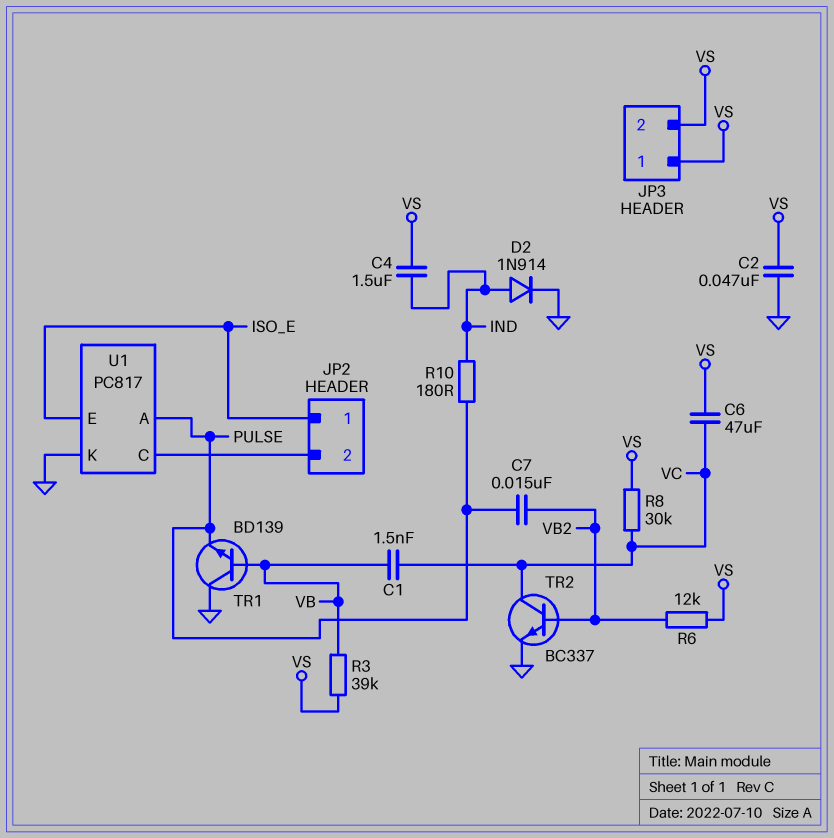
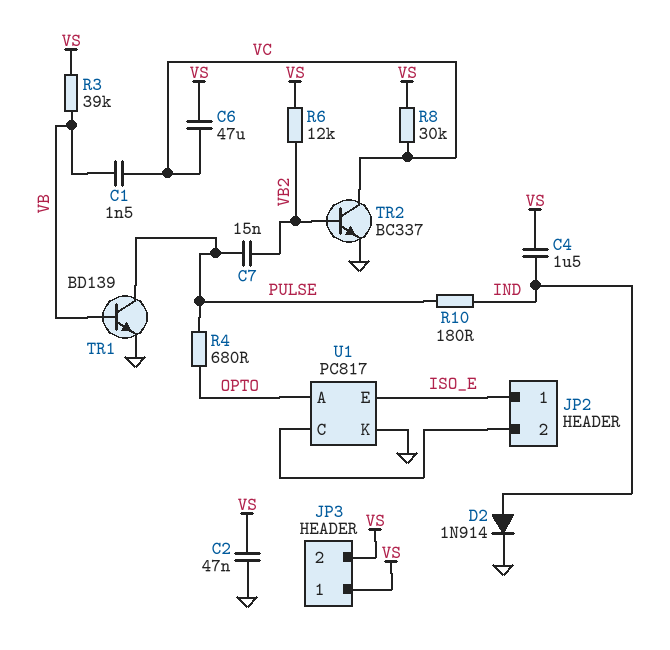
R4: none -> 680 (OPTO, PULSE)
TR1: NPN BD139 (B VB, C GND, E PULSE) -> NPN BD139 (B VB, C PULSE, E GND)
U1 pin A: PULSE -> OPTO

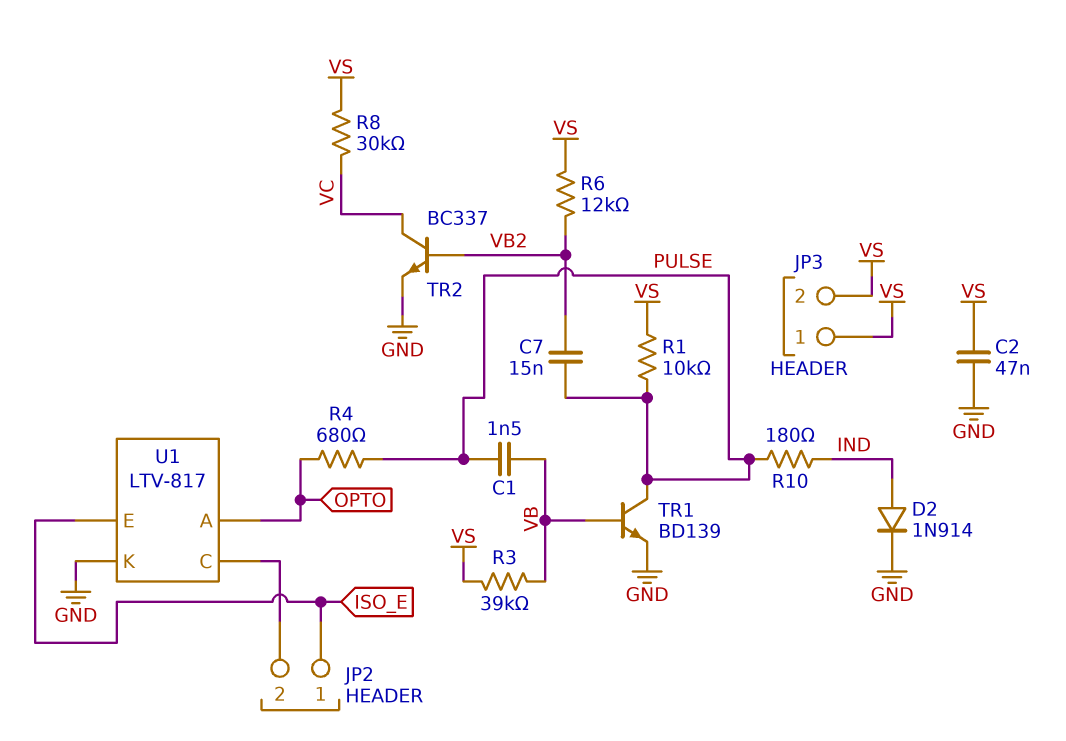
C1: 1.5nF (VB, VC) -> 1.5nF (PULSE, VB)
C4: 1.5uF (IND, VS) -> none
C6: 47uF (VC, VS) -> none
R1: none -> 10k (PULSE, VS)
U1: PC817 -> LTV-817

